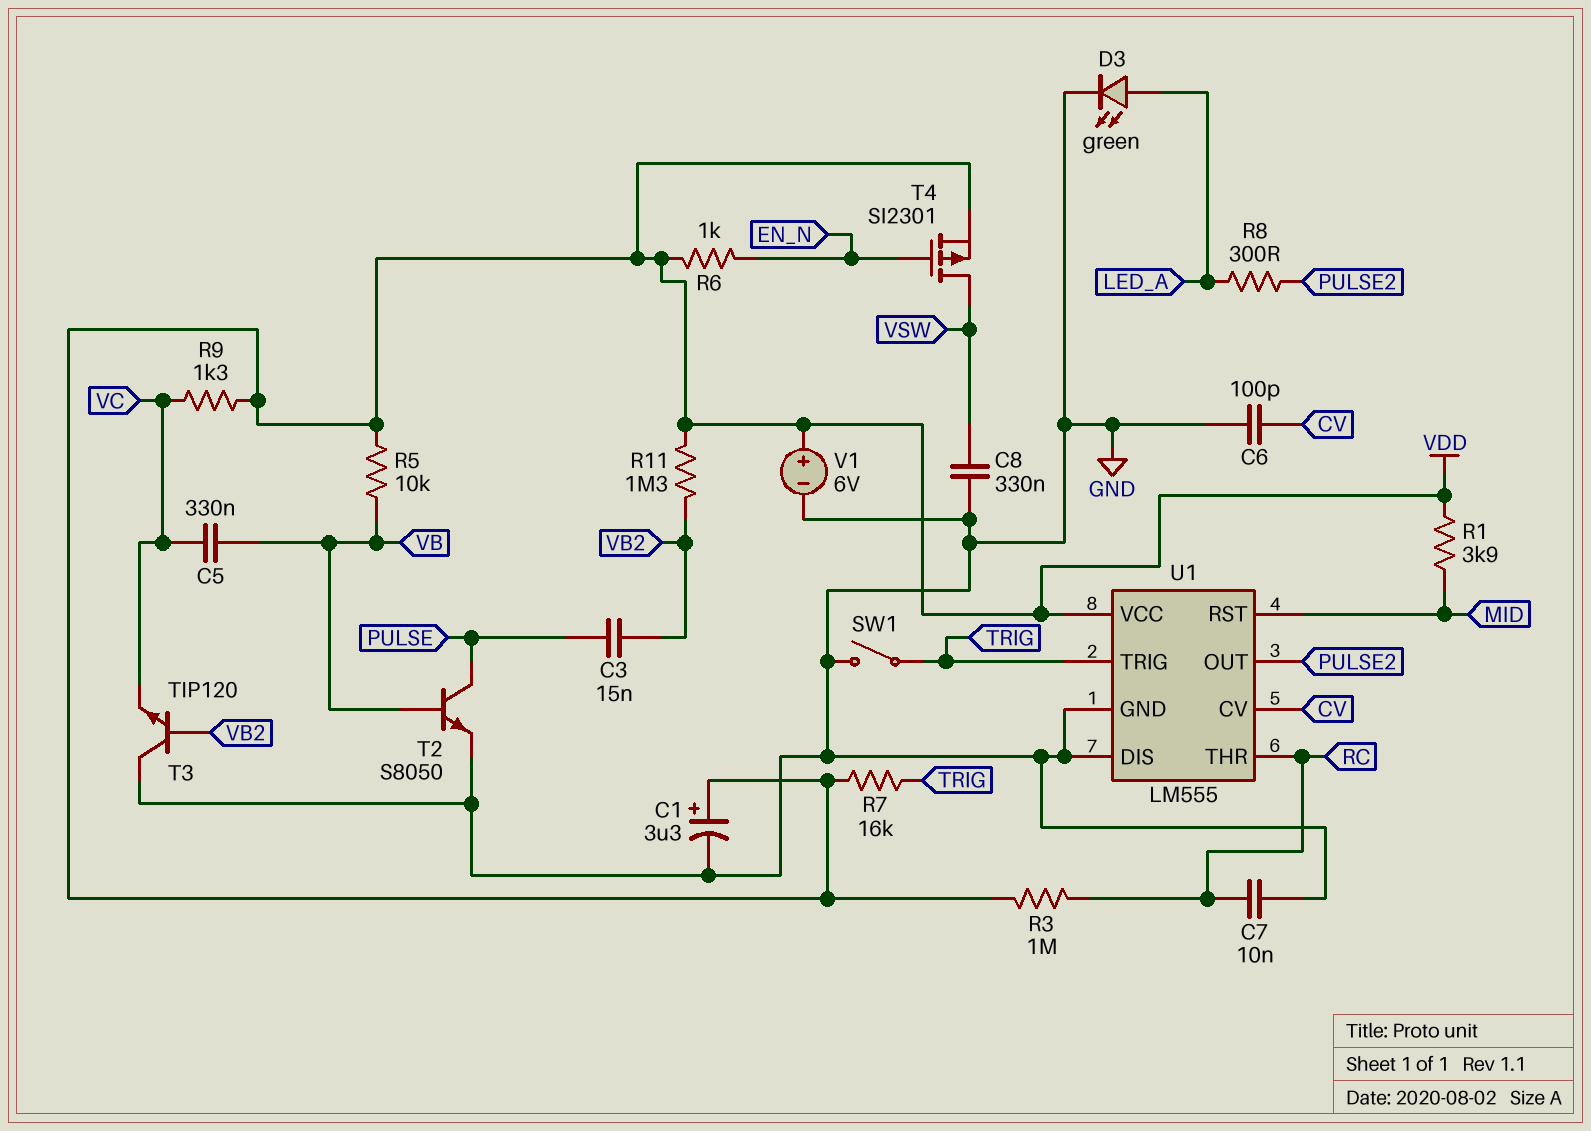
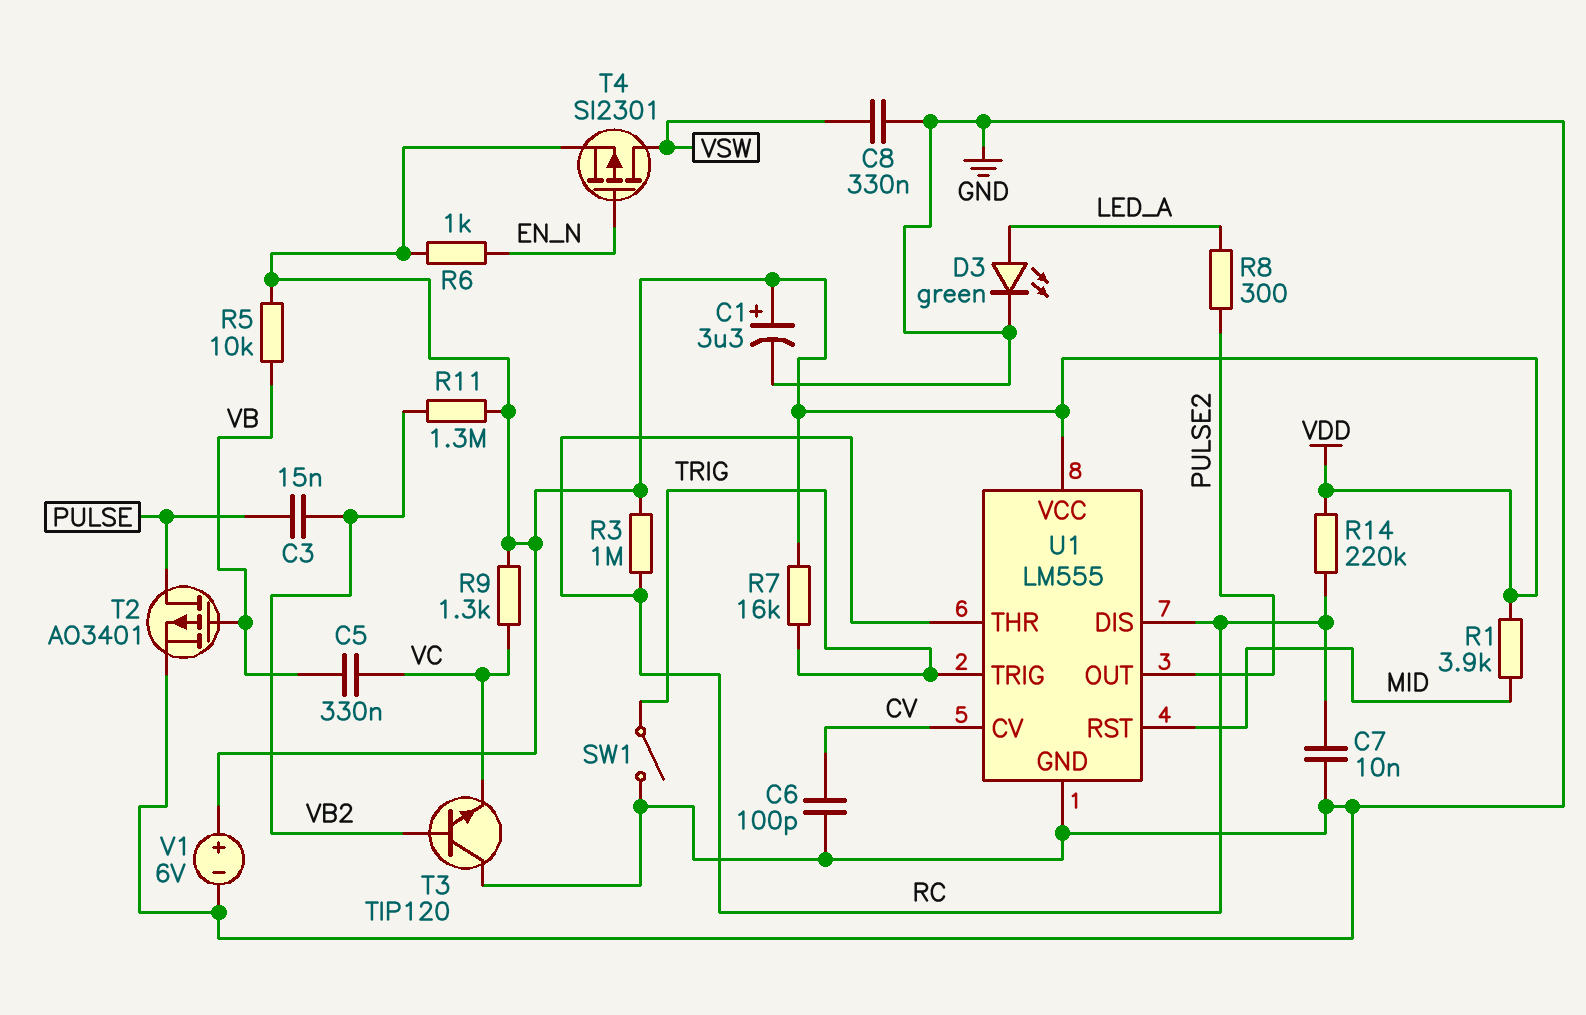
R14: none -> 220k (RC, VDD)
T2: NPN S8050 (B VB, C PULSE, E GND) -> PMOS AO3401 (G VB, D PULSE, S GND)
U1 pin DIS: GND -> RC

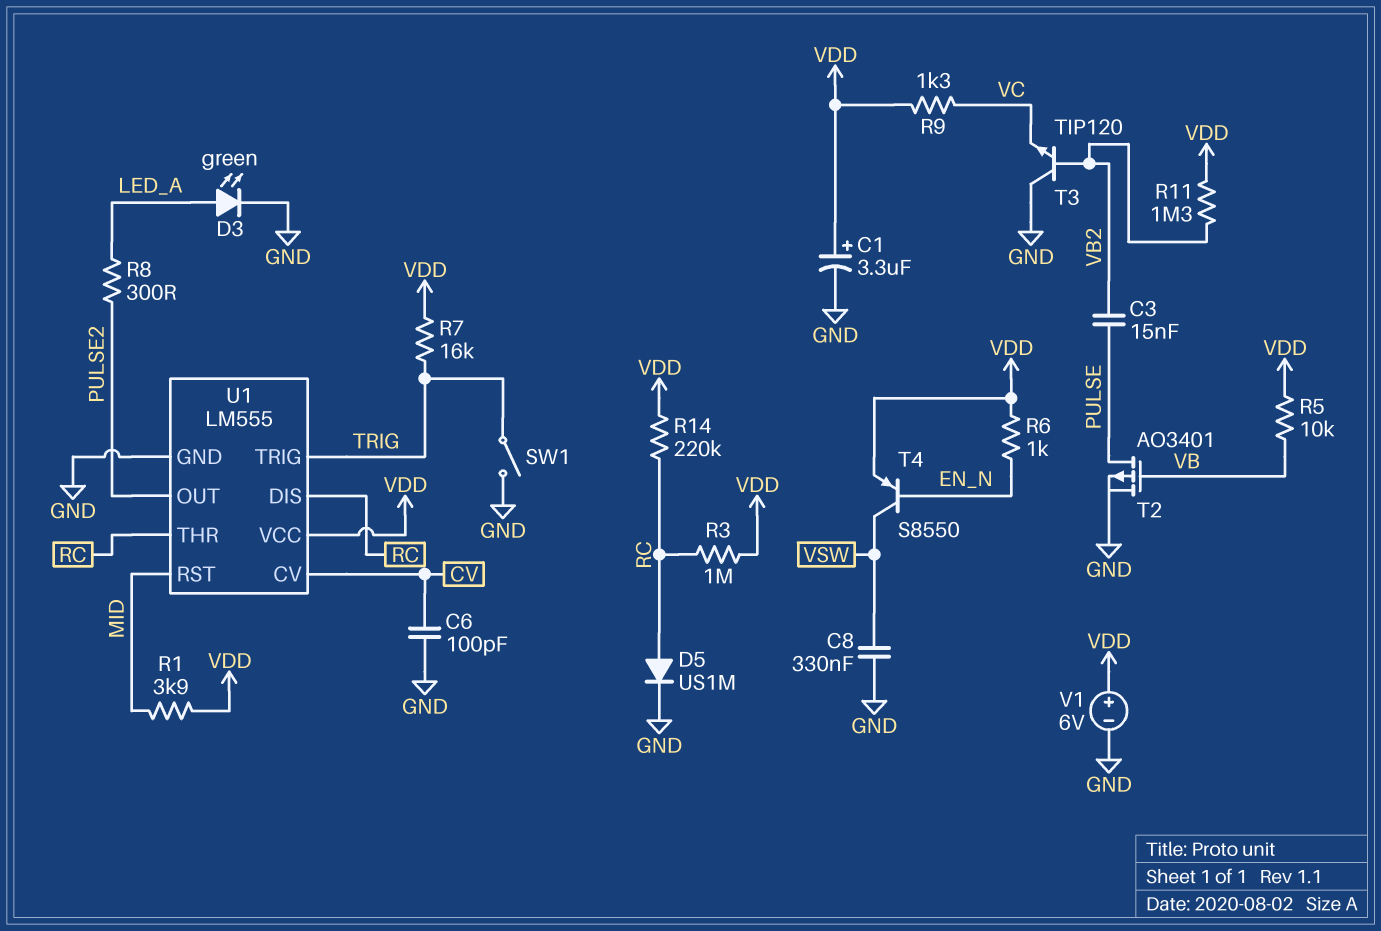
C5: 330nF (VB, VC) -> none
C7: 10nF (GND, RC) -> none
D5: none -> diode US1M (A RC, K GND)
T4: PMOS SI2301 (G EN_N, D VSW, S VDD) -> PNP S8550 (B EN_N, C VSW, E VDD)

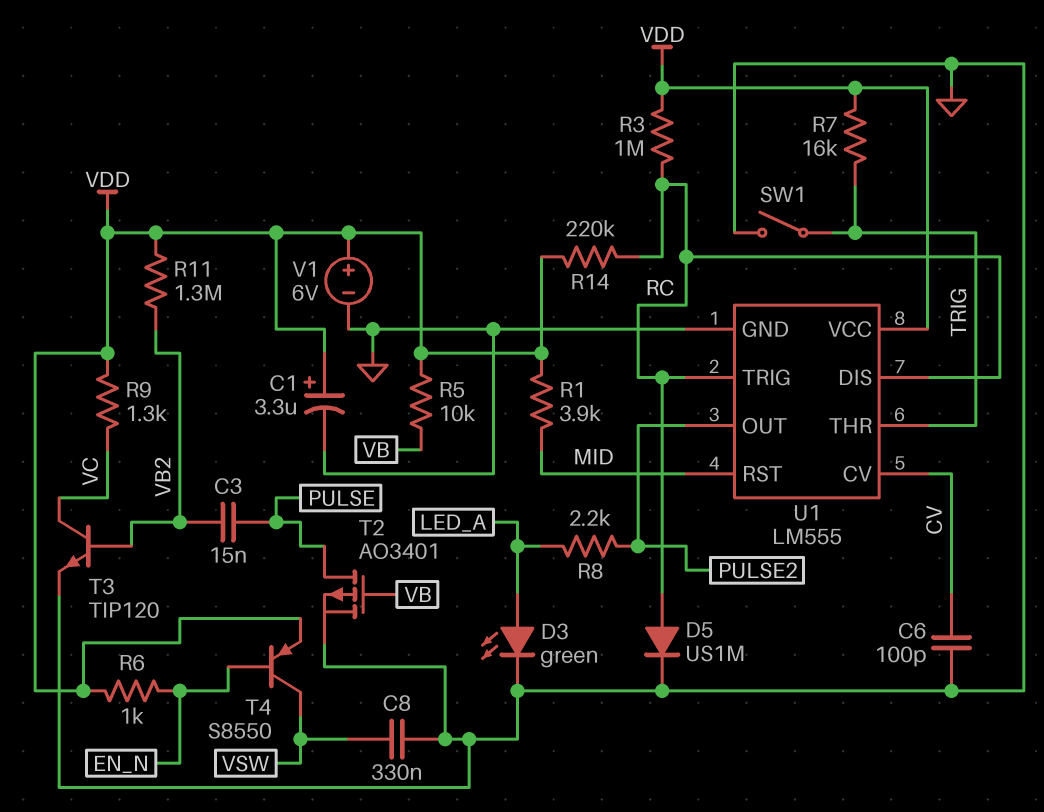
R8: 300 (LED_A, PULSE2) -> 2.2k (LED_A, PULSE2)
T3: NPN TIP120 (B VB2, C GND, E VC) -> NPN TIP120 (B VB2, C VC, E GND)
U1 pin THR: RC -> TRIG
U1 pin TRIG: TRIG -> RC

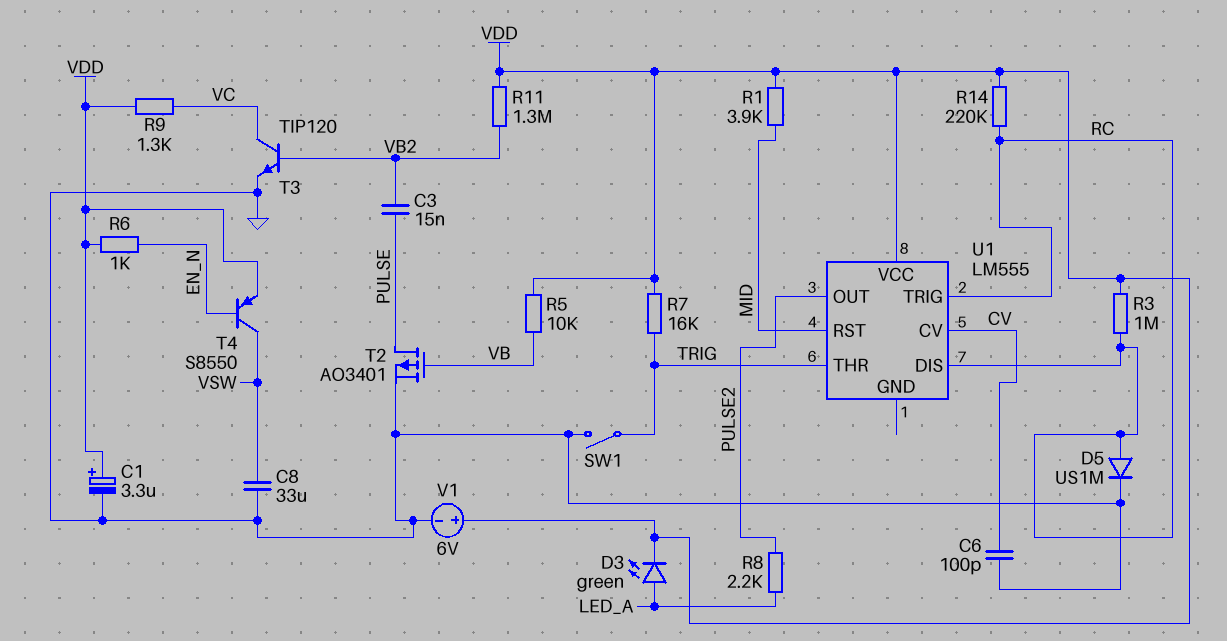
C8: 330nF (GND, VSW) -> 33uF (GND, VSW)
D3: LED green (A LED_A, K GND) -> LED green (A LED_A, K VDD)
U1 pin GND: GND -> none

